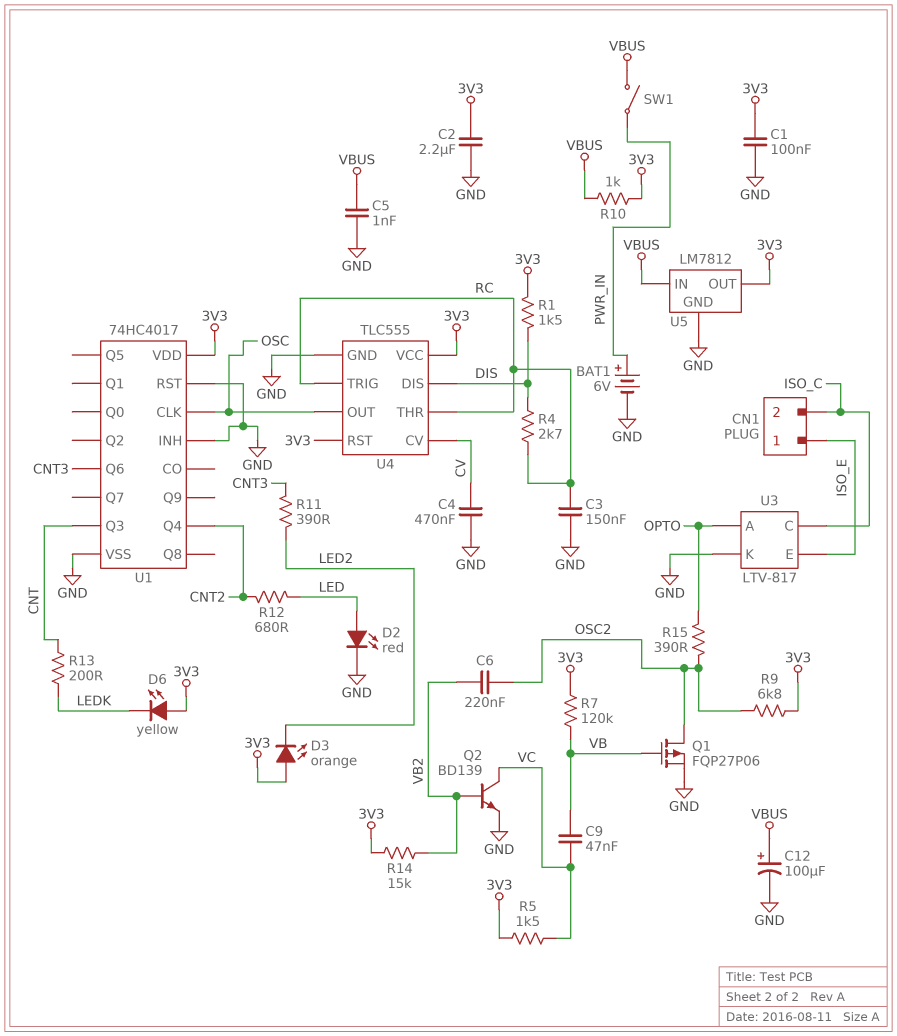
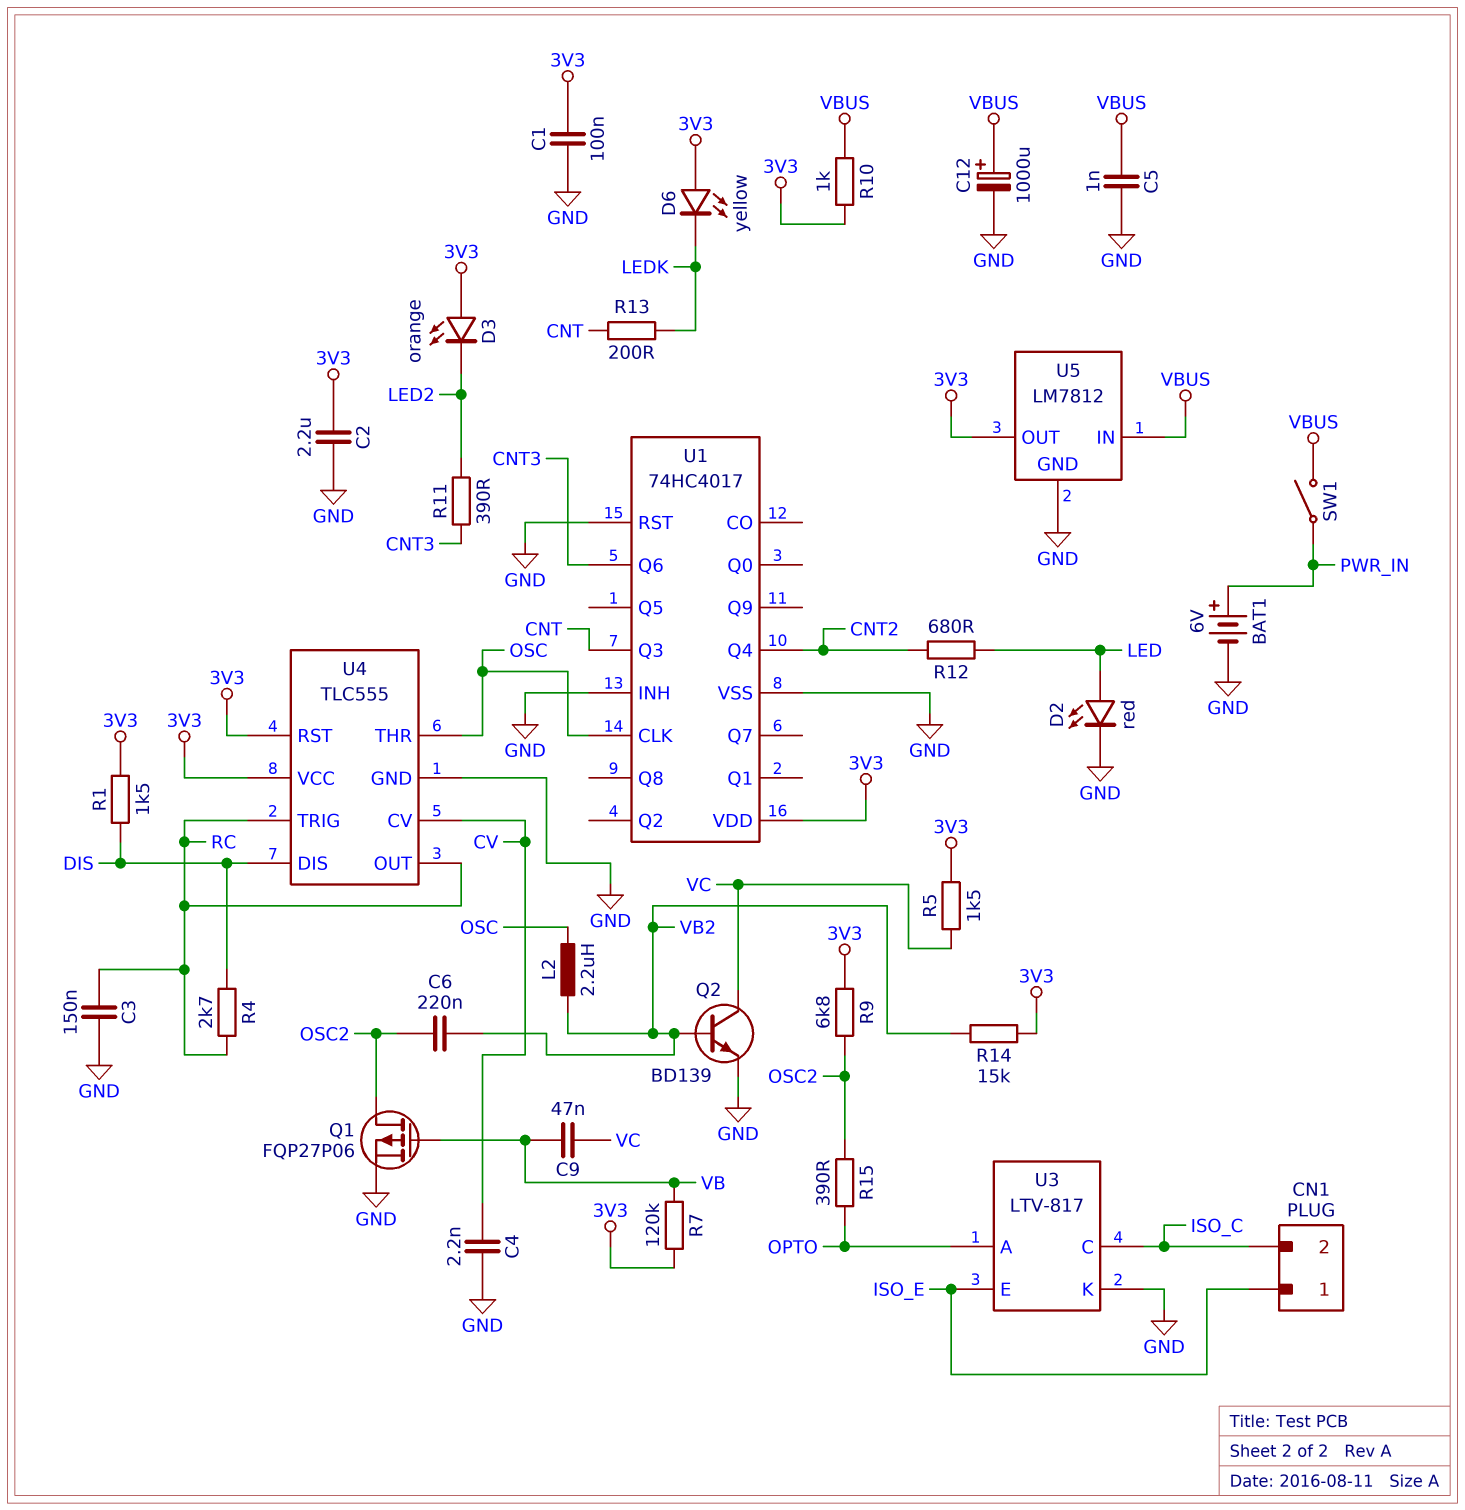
C4: 470nF (CV, GND) -> 2.2nF (CV, GND)
C12: 100uF (plus VBUS, minus GND) -> 1000uF (plus VBUS, minus GND)
L2: none -> 2.2uH (OSC, VB2)
U4 pin OUT: OSC -> RC
U4 pin THR: RC -> OSC

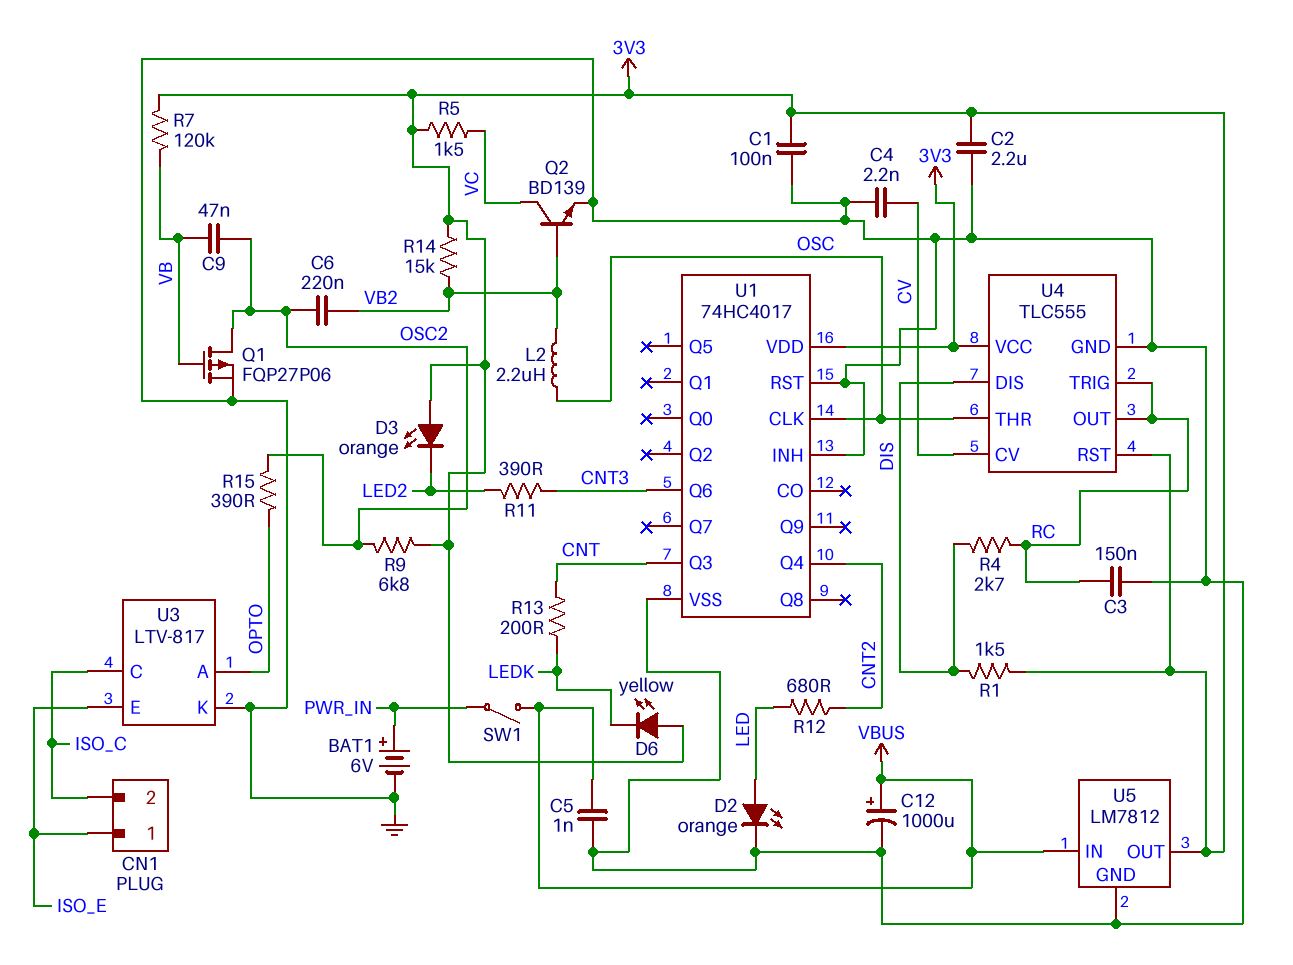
C9: 47nF (VB, VC) -> 47nF (OSC2, VB)
D2: LED red (A LED, K GND) -> LED orange (A LED, K GND)
R10: 1k (3V3, VBUS) -> none

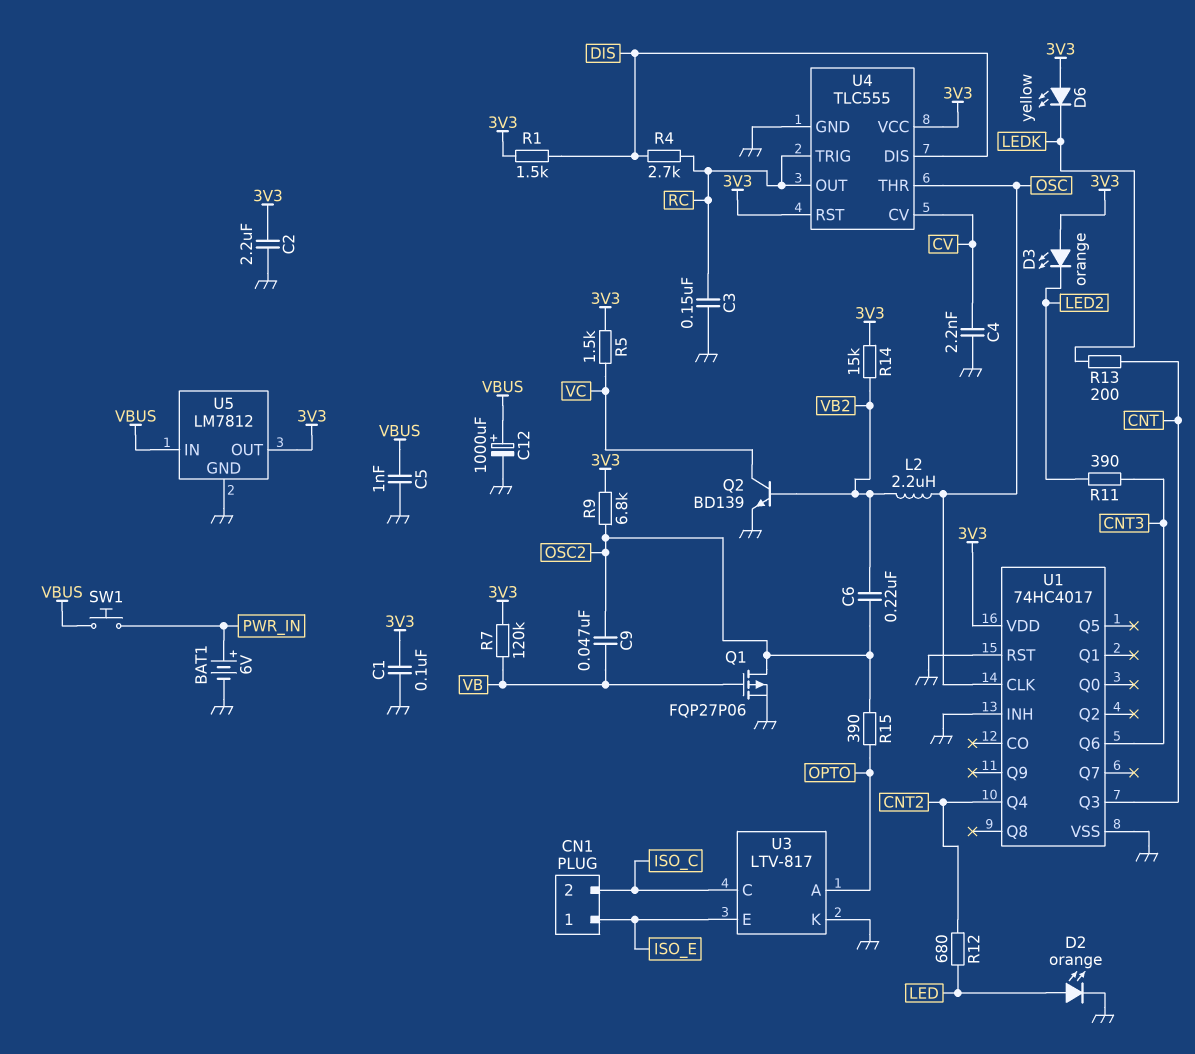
SW1: switch (PWR_IN, VBUS) -> button (PWR_IN, VBUS)

